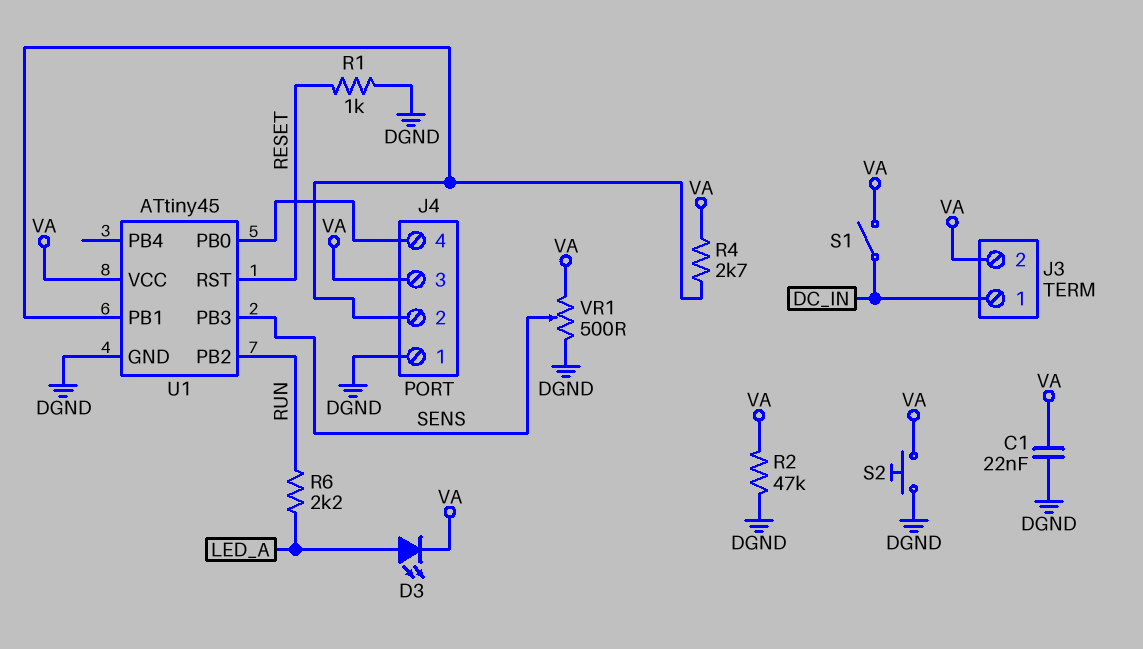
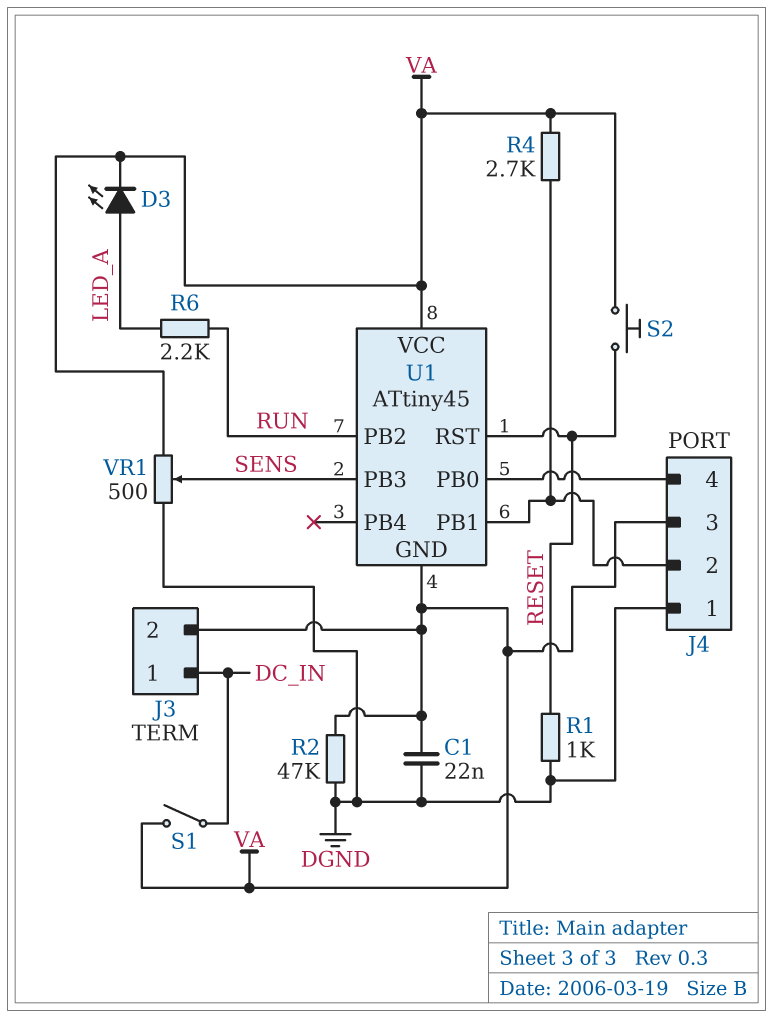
S2: button (DGND, VA) -> button (RESET, VA)
U1 pin GND: DGND -> VA

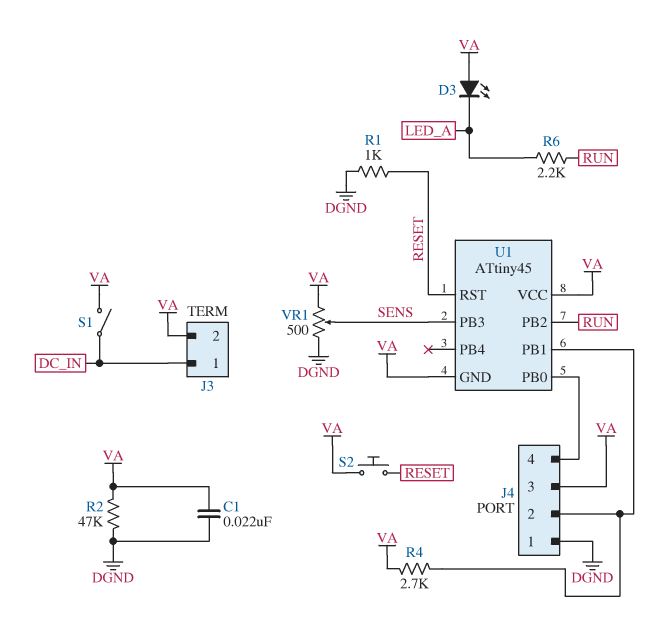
D3: LED (A LED_A, K VA) -> LED (A VA, K LED_A)

